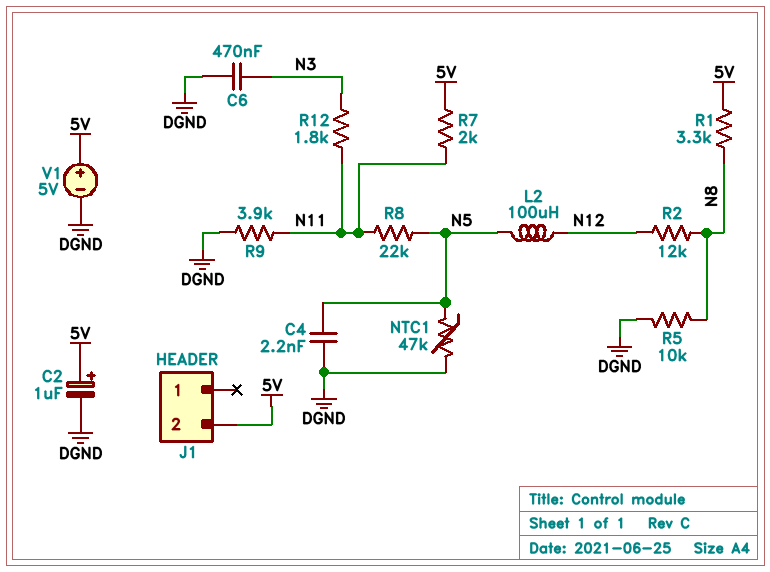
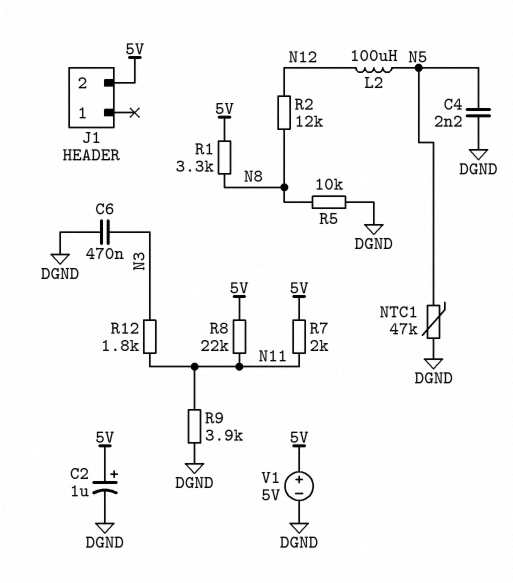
R8: 22k (N5, N11) -> 22k (5V, N11)

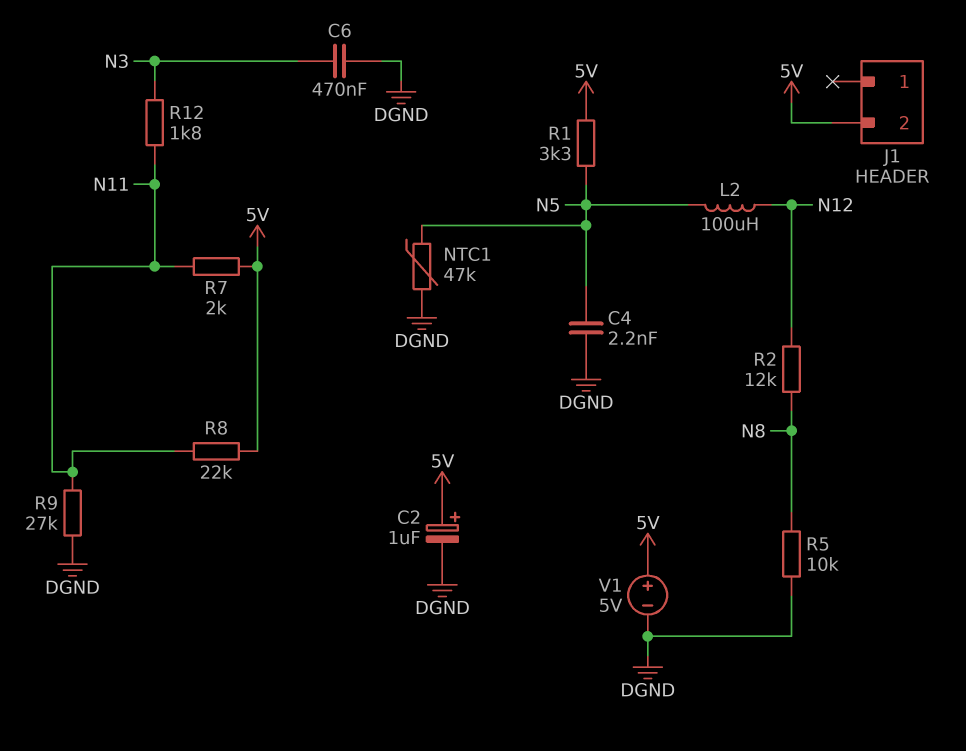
R1: 3.3k (5V, N8) -> 3.3k (5V, N5)
R9: 3.9k (DGND, N11) -> 27k (DGND, N11)

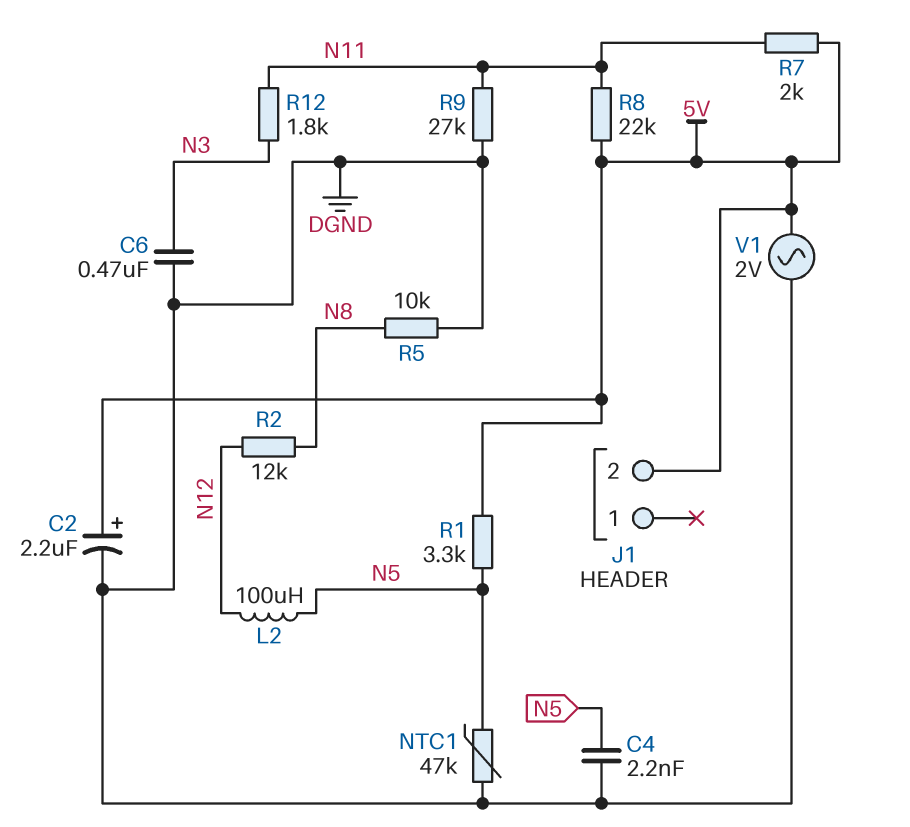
C2: 1uF (plus 5V, minus DGND) -> 2.2uF (plus 5V, minus DGND)
V1: 5V (plus 5V, minus DGND) -> AC 2V (5V, DGND)

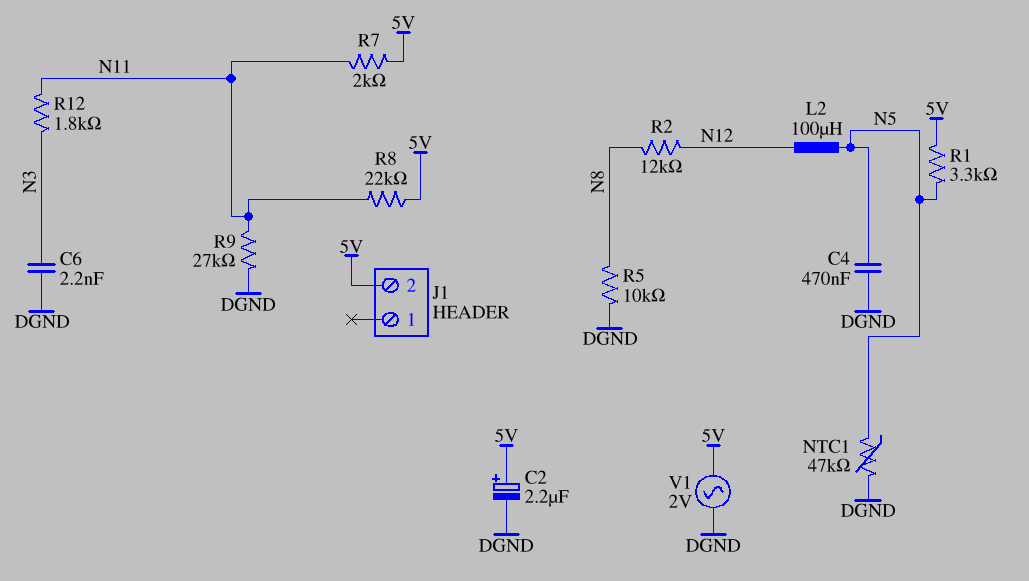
C4: 2.2nF (DGND, N5) -> 470nF (DGND, N5)
C6: 470nF (DGND, N3) -> 2.2nF (DGND, N3)

